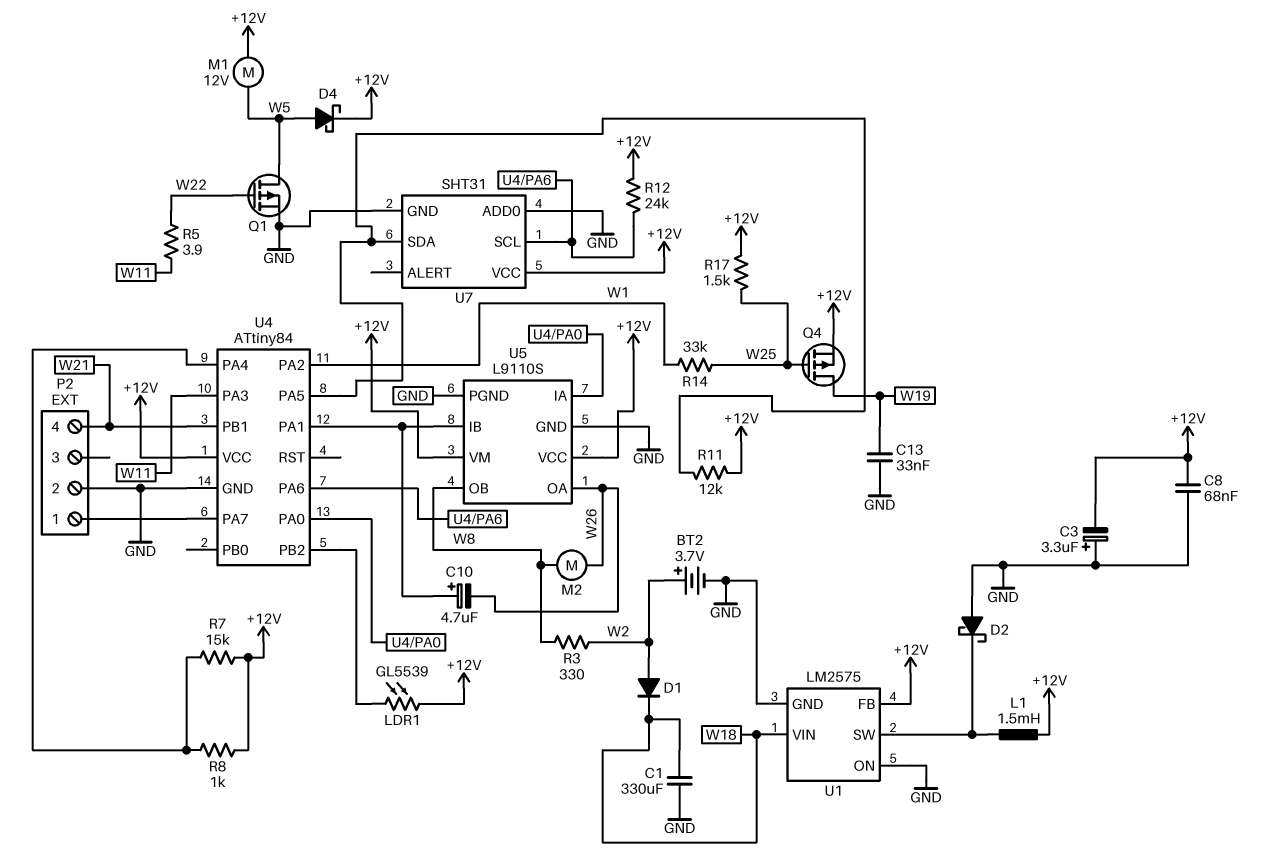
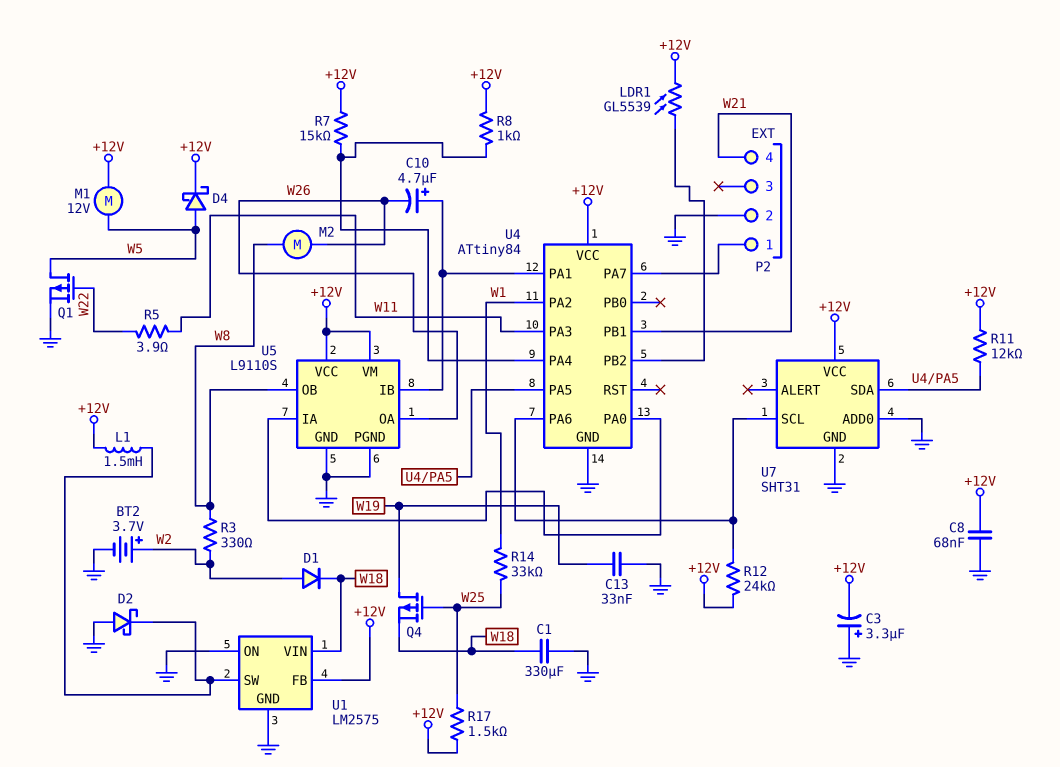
Q4: PMOS (G W25, D W19, S +12V) -> PMOS (G W25, D W19, S W18)

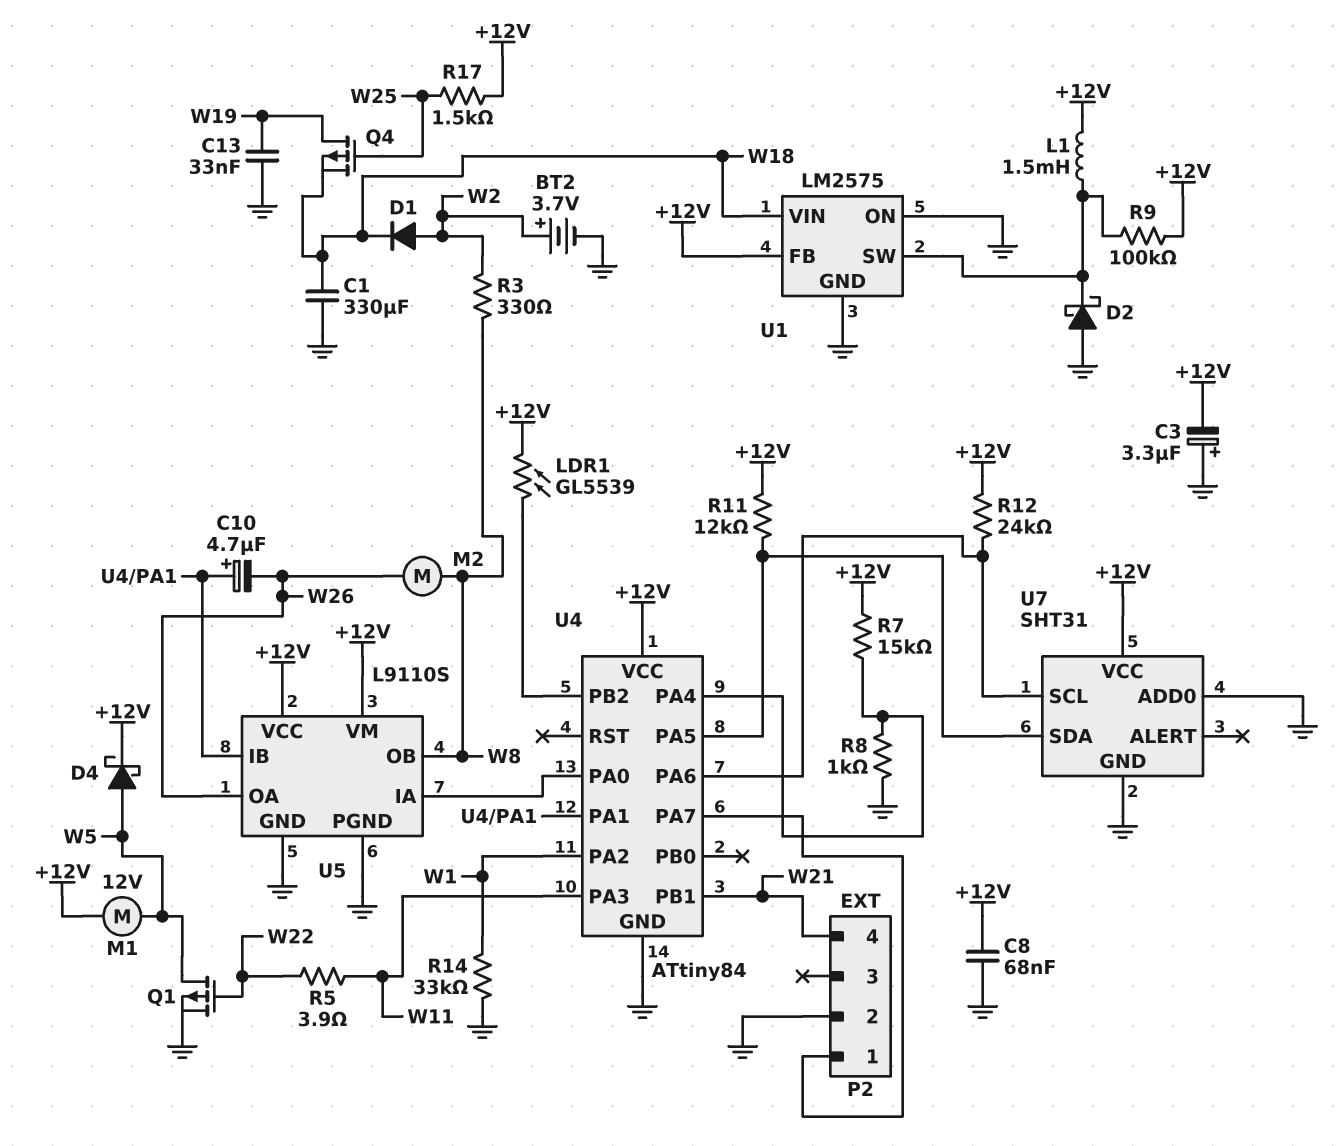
R8: 1k (+12V, U4/PA4) -> 1k (GND, U4/PA4)
R9: none -> 100k (+12V, U1/SW)
R14: 33k (W1, W25) -> 33k (GND, W1)

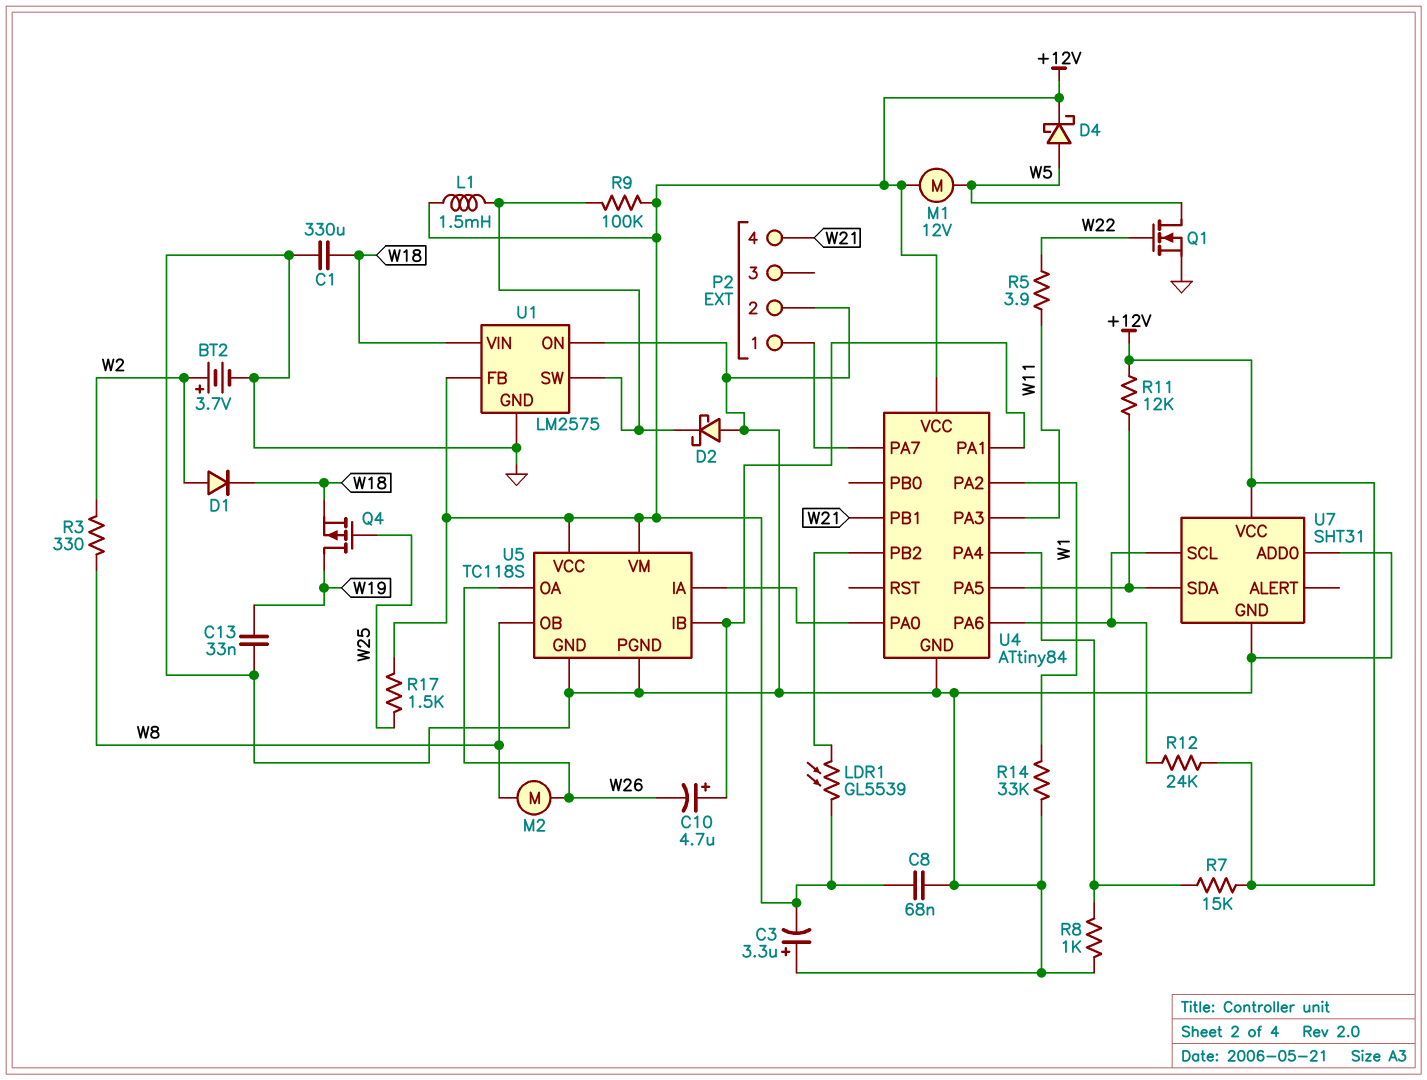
Q1: PMOS (G W22, D W5, S GND) -> NMOS (G W22, D W5, S GND)
U5: L9110S -> TC118S

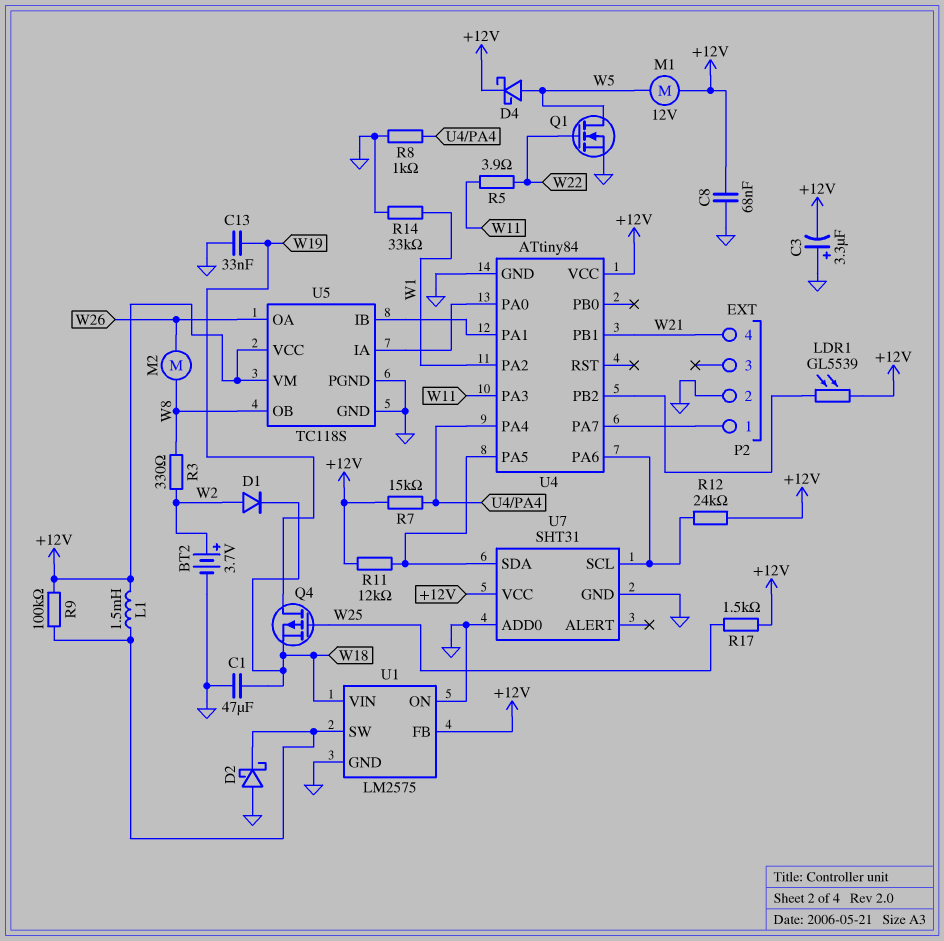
C1: 330uF (GND, W18) -> 47uF (GND, W18)
C10: 4.7uF (plus U4/PA1, minus W26) -> none

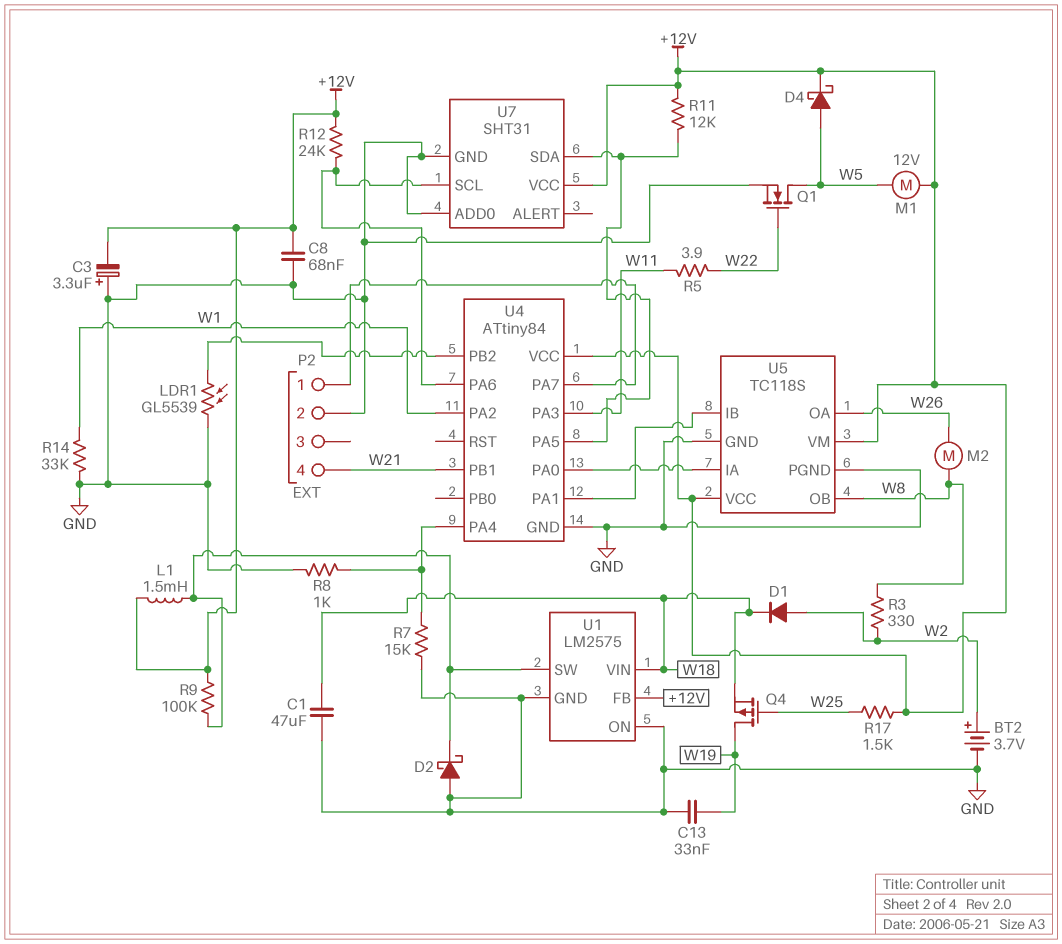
LDR1: GL5539 (+12V, U4/PB2) -> GL5539 (GND, U4/PB2)
R7: 15k (+12V, U4/PA4) -> 15k (GND, U4/PA4)

